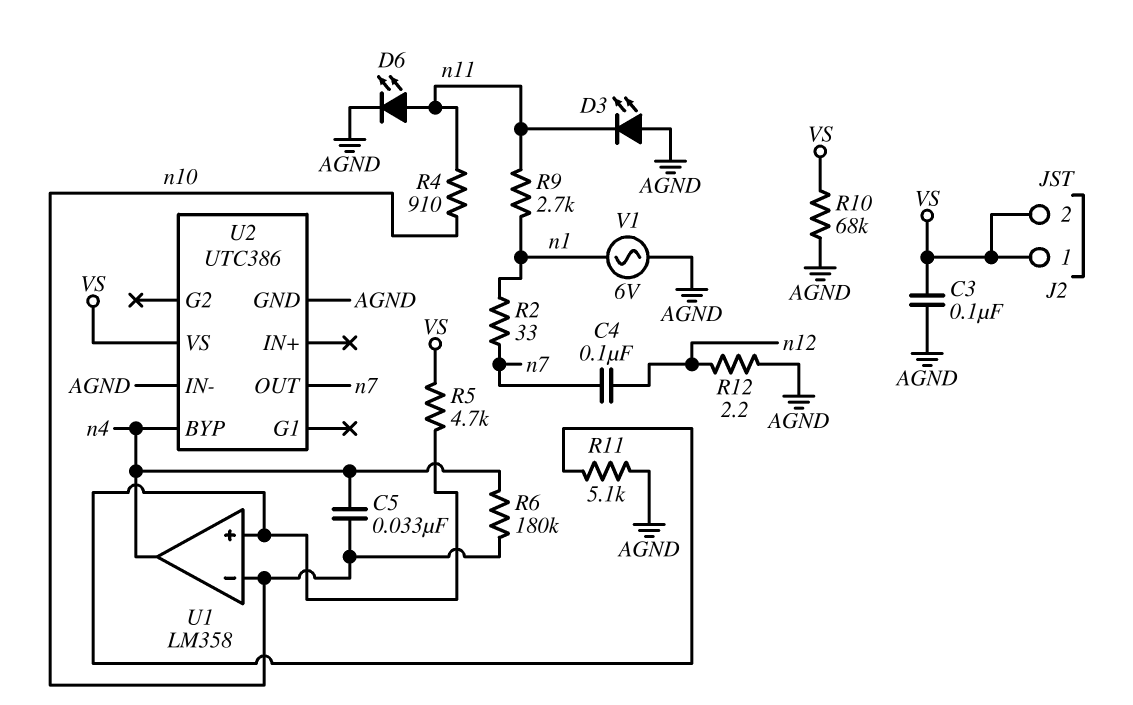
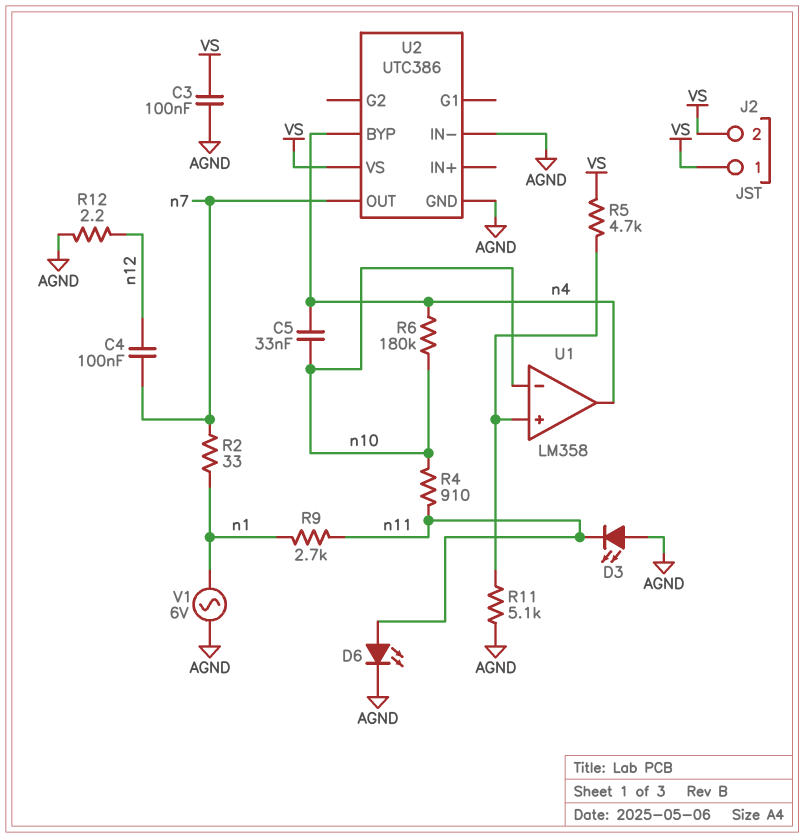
R10: 68k (AGND, VS) -> none

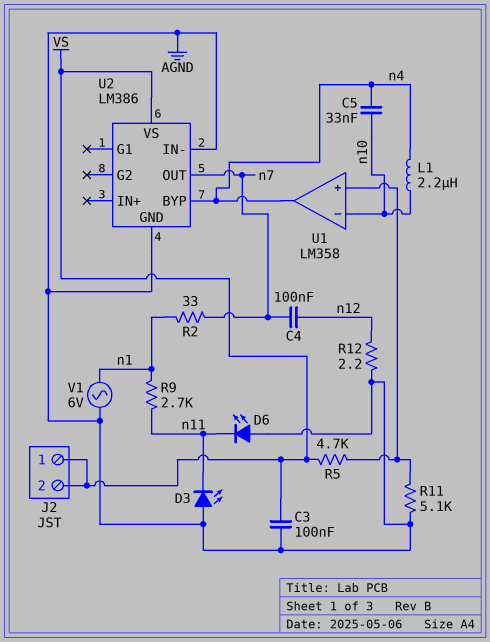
D6: LED (A n11, K AGND) -> LED (A AGND, K n11)
L1: none -> 2.2uH (n4, n10)
R4: 910 (n10, n11) -> none
R6: 180k (n4, n10) -> none
U2: UTC386 -> LM386

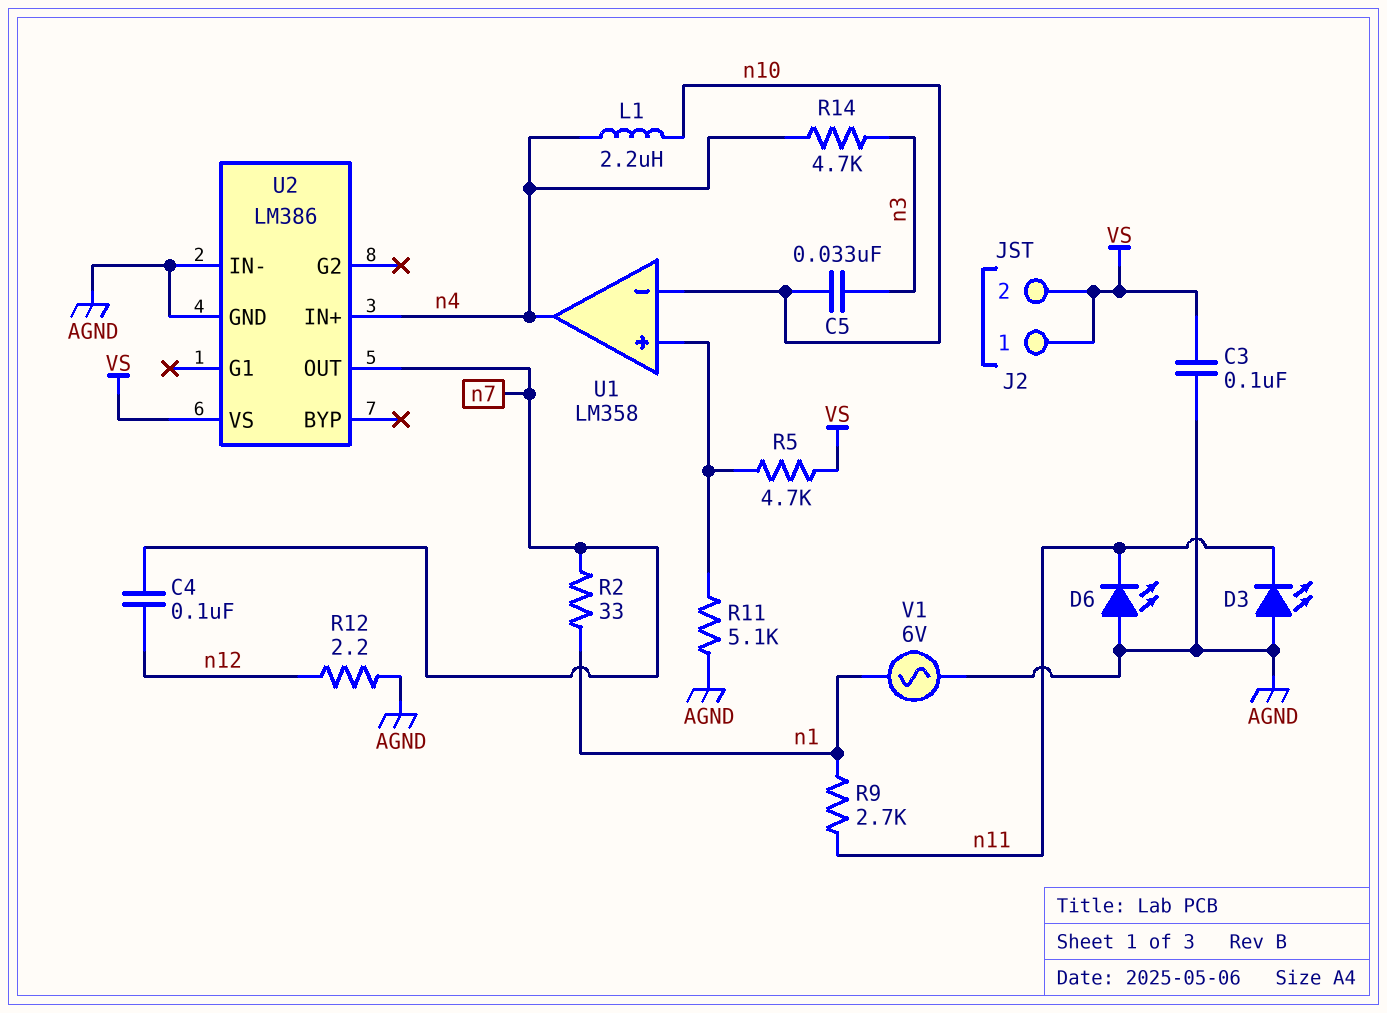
C5: 33nF (n4, n10) -> 33nF (n3, n10)
R14: none -> 4.7k (n3, n4)
U2 pin BYP: n4 -> none
U2 pin IN+: none -> n4

